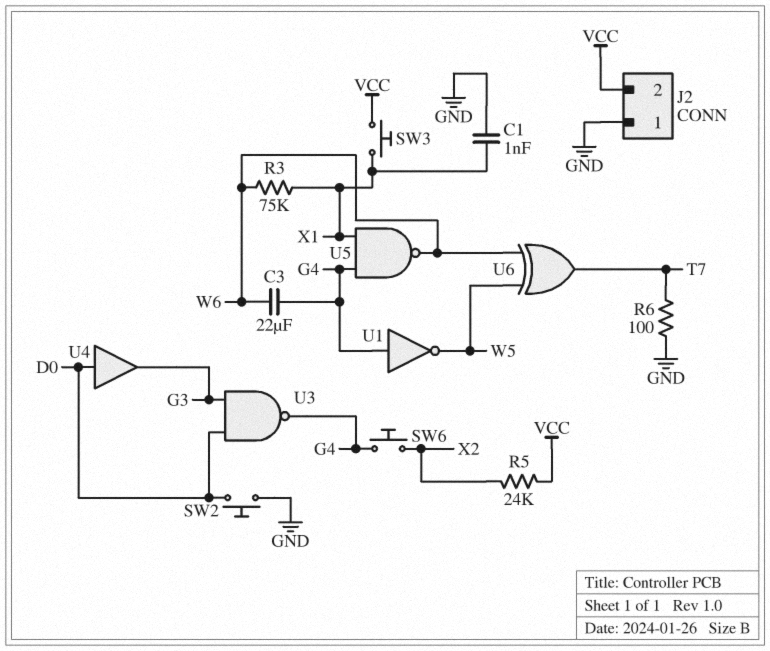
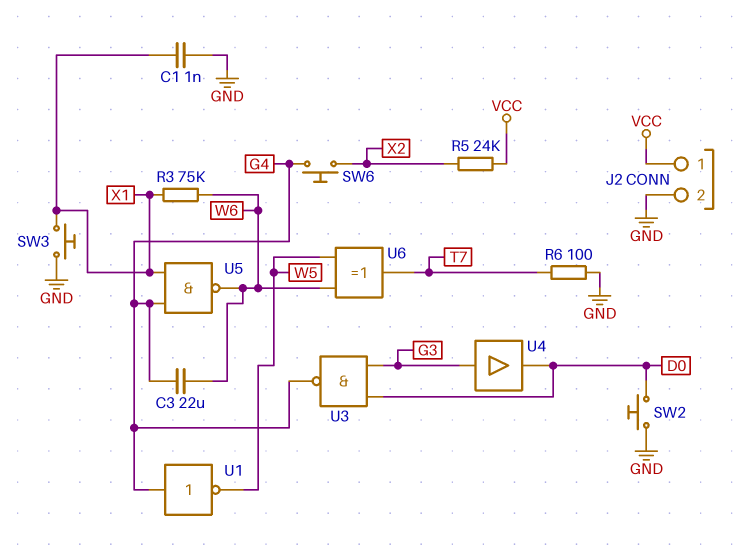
J2 pin 1: GND -> VCC
J2 pin 2: VCC -> GND
SW3: button (VCC, X1) -> button (GND, X1)
U4: buffer (in D0, out G3) -> buffer (in G3, out D0)

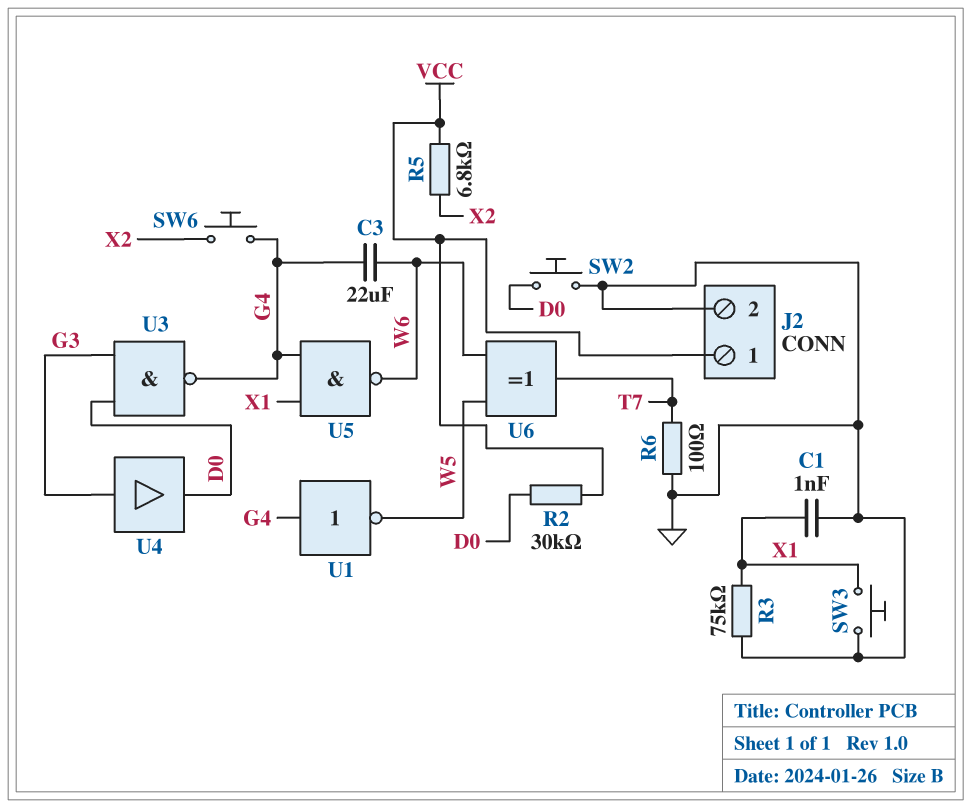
R2: none -> 30k (D0, VCC)
R3: 75k (W6, X1) -> 75k (GND, X1)
R5: 24k (VCC, X2) -> 6.8k (VCC, X2)

